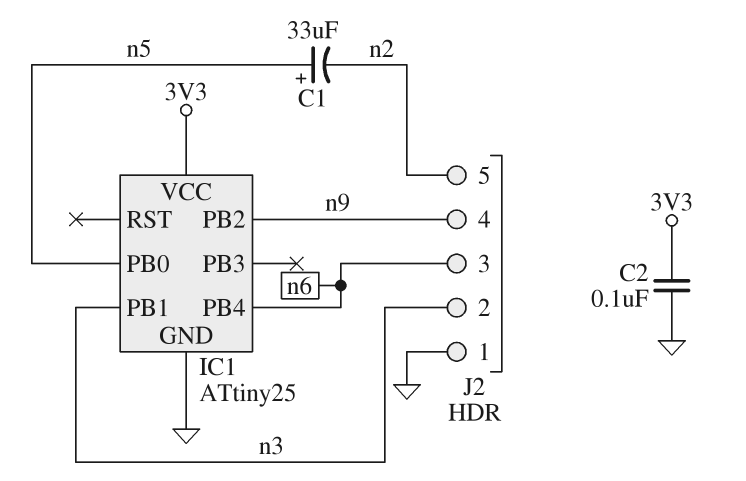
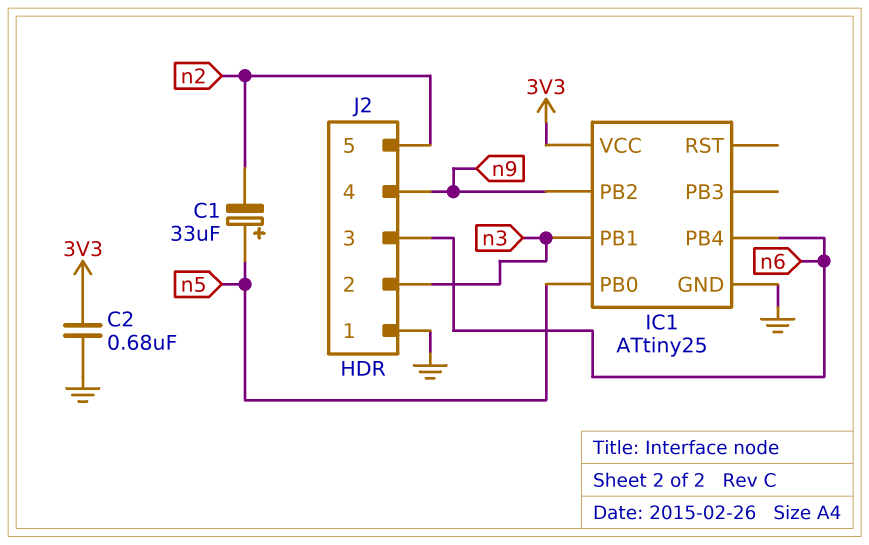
C2: 100nF (3V3, GND) -> 680nF (3V3, GND)

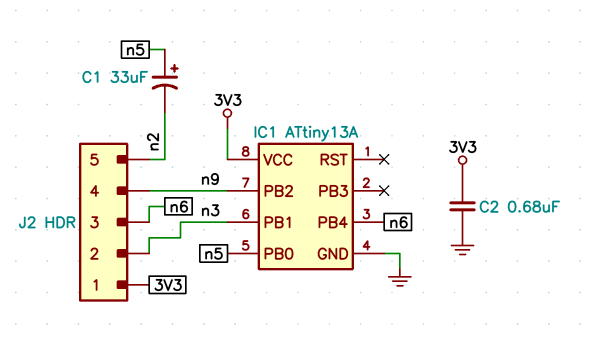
IC1: ATtiny25 -> ATtiny13A
J2 pin 1: GND -> 3V3

